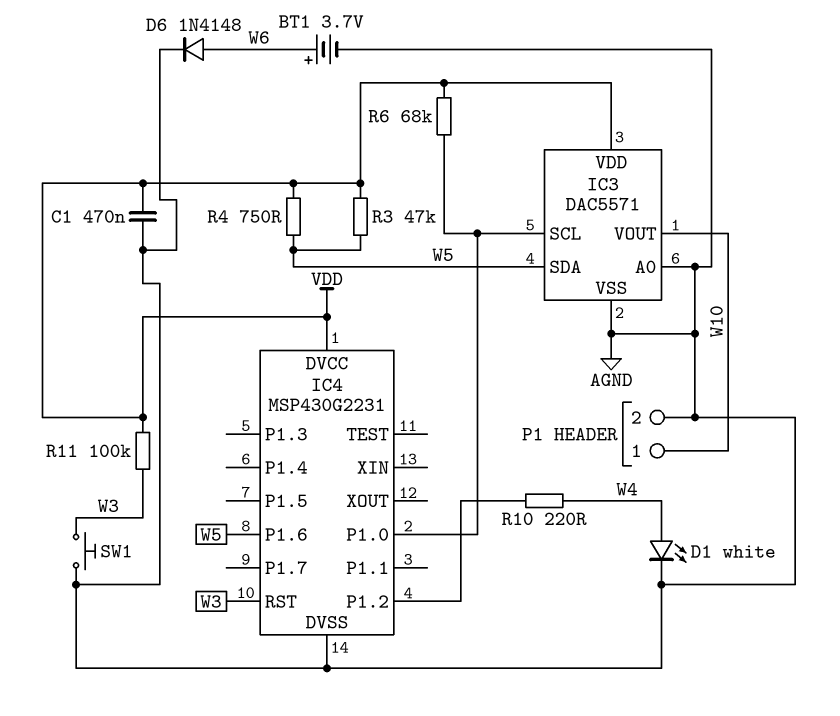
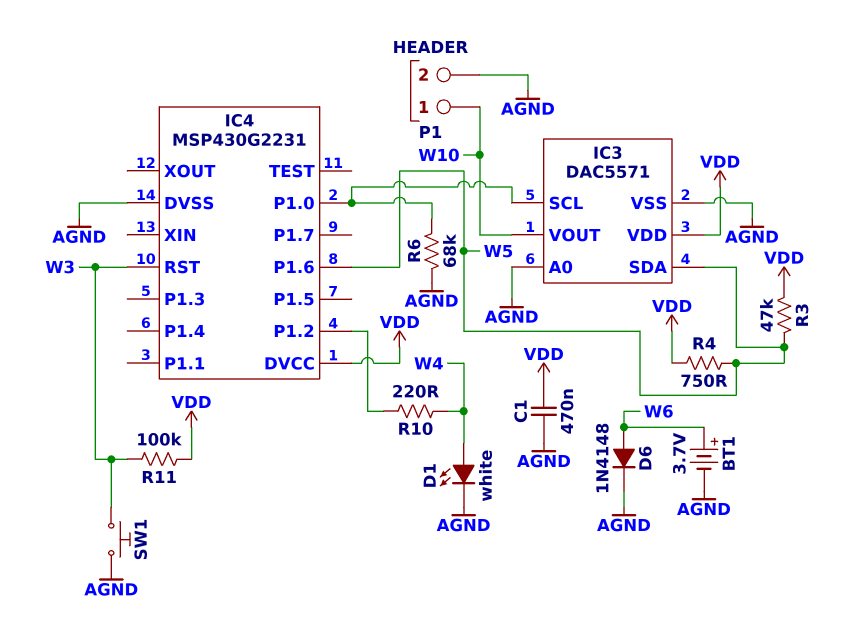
R6: 68k (IC3/SCL, VDD) -> 68k (AGND, IC3/SCL)

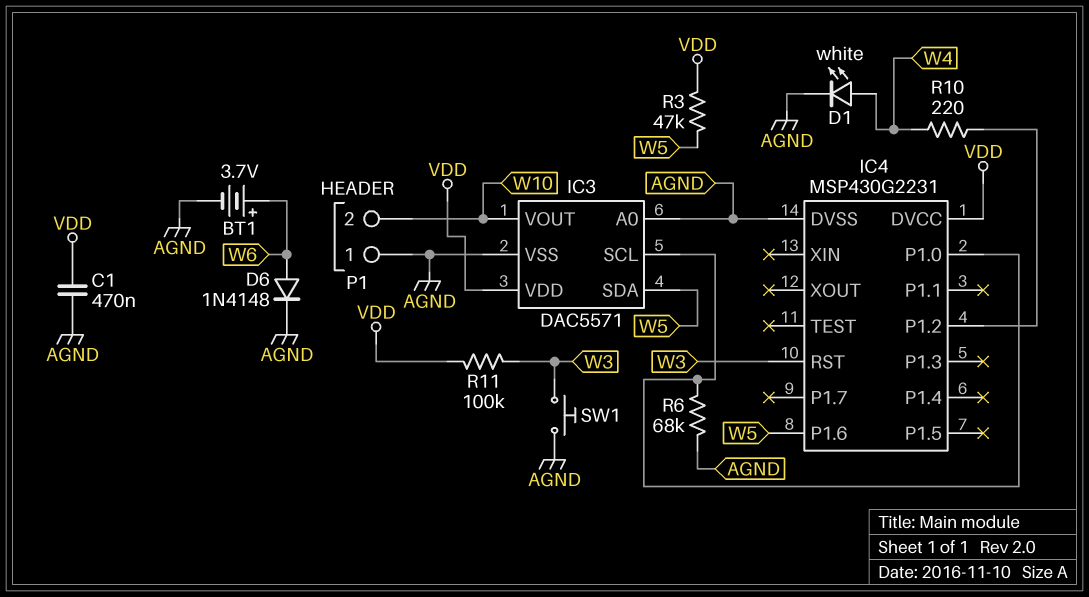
P1 pin 1: W10 -> AGND
P1 pin 2: AGND -> W10
R4: 750 (VDD, W5) -> none

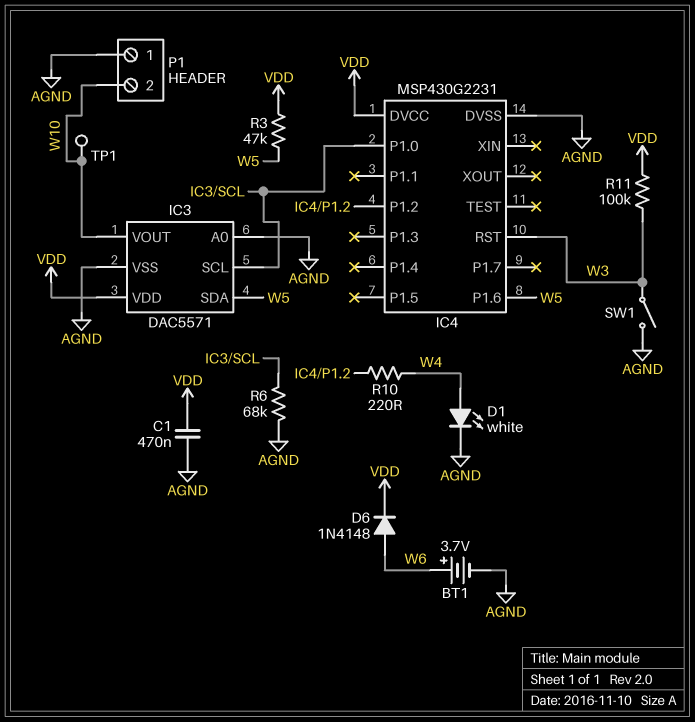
D6: diode 1N4148 (A W6, K AGND) -> diode 1N4148 (A W6, K VDD)
SW1: button (AGND, W3) -> switch (AGND, W3)
TP1: none -> test point (W10)

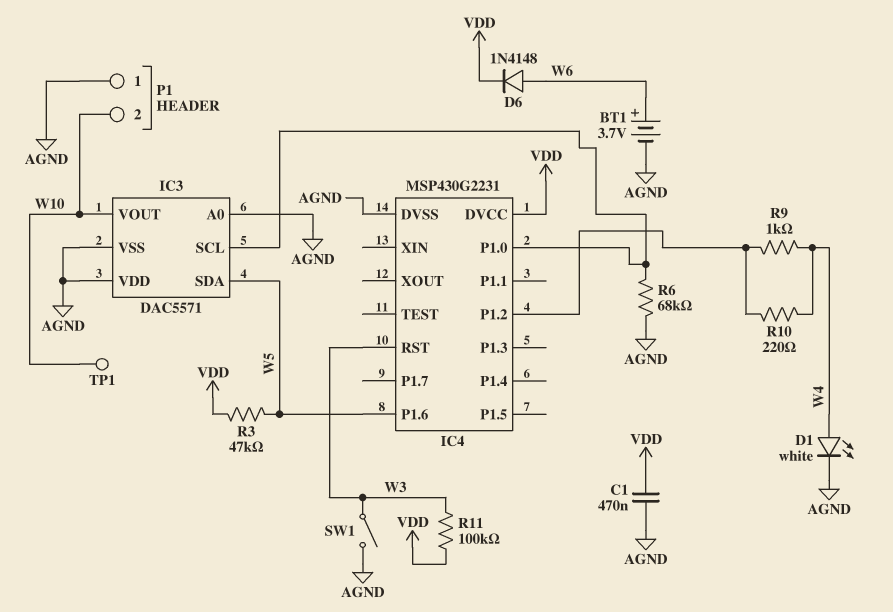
IC3 pin VDD: VDD -> AGND
R9: none -> 1k (IC4/P1.2, W4)

